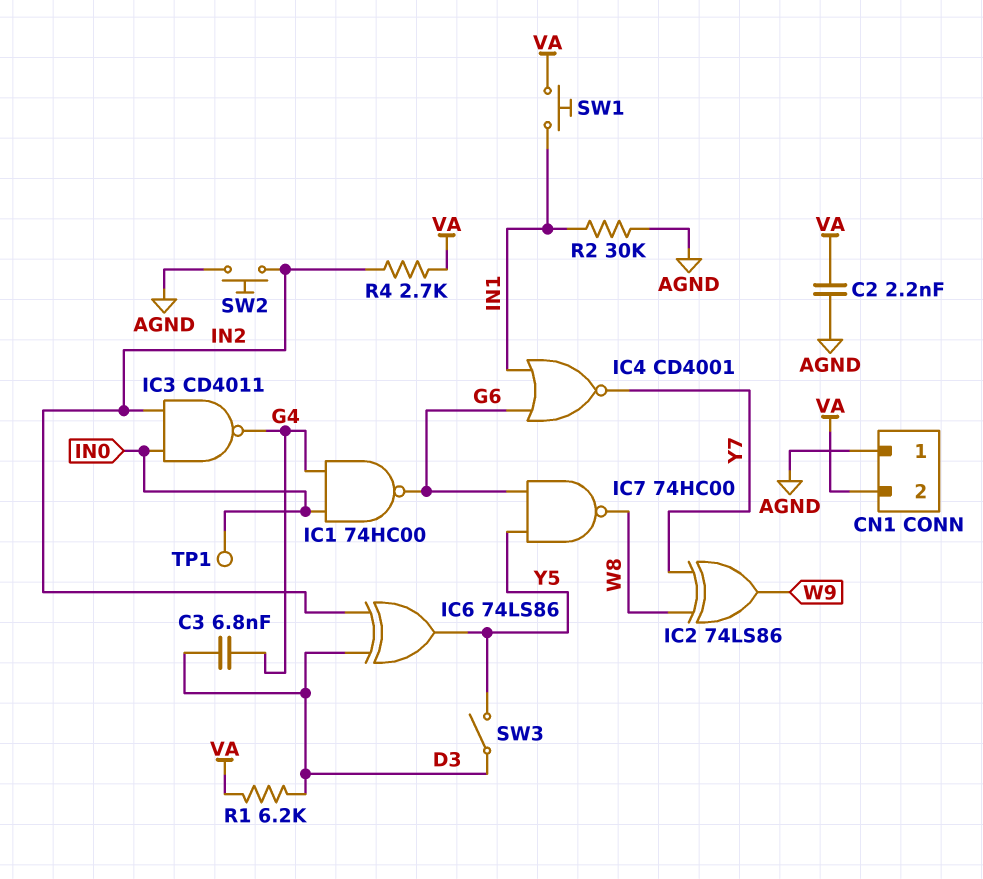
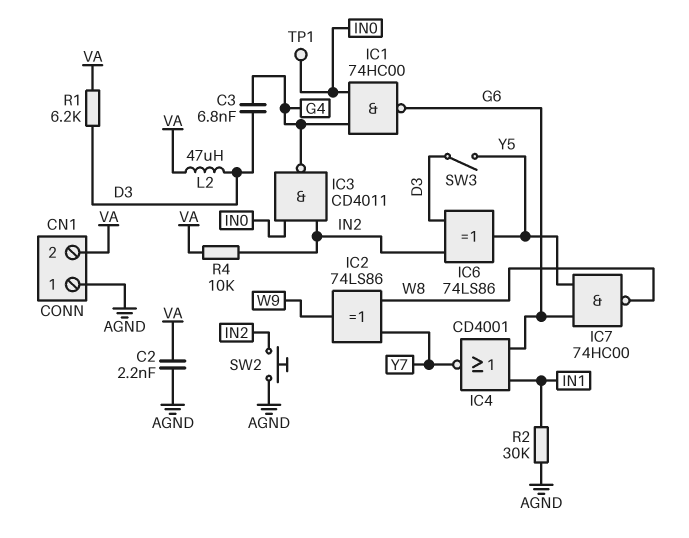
L2: none -> 47uH (D3, VA)
R4: 2.7k (IN2, VA) -> 10k (IN2, VA)
SW1: button (IN1, VA) -> none

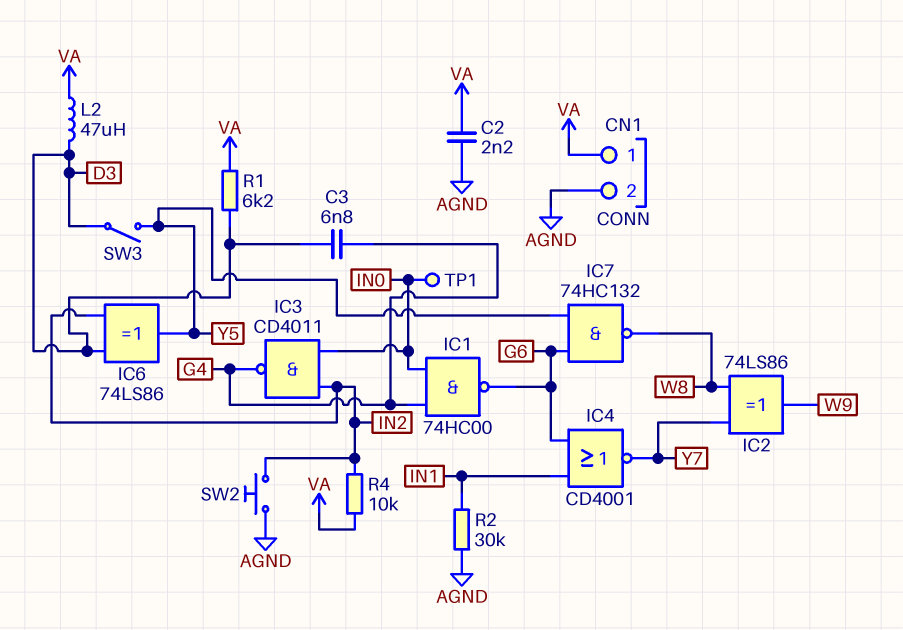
CN1 pin 1: AGND -> VA
CN1 pin 2: VA -> AGND
IC7: NAND 74HC00 (in G6, in Y5, out W8) -> NAND 74HC132 (in G6, in Y5, out W8)

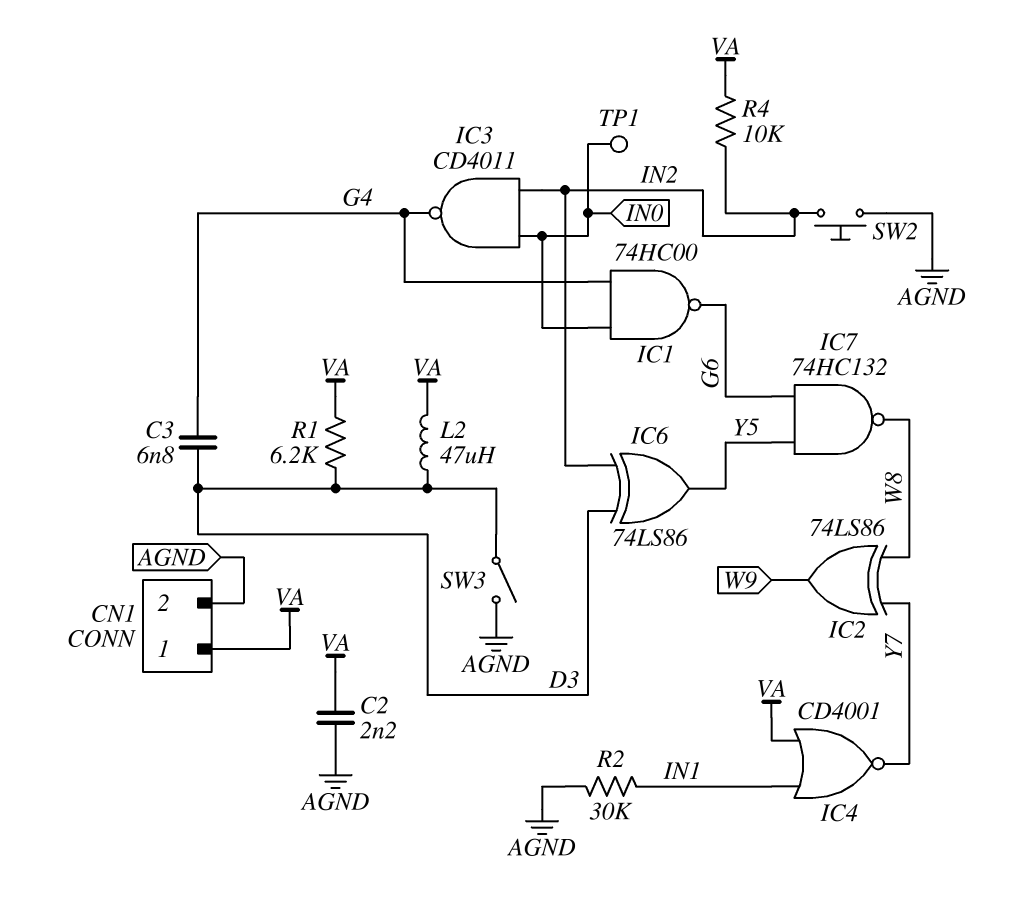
IC4: NOR CD4001 (in G6, in IN1, out Y7) -> NOR CD4001 (in IN1, in VA, out Y7)
SW3: switch (D3, Y5) -> switch (AGND, D3)

